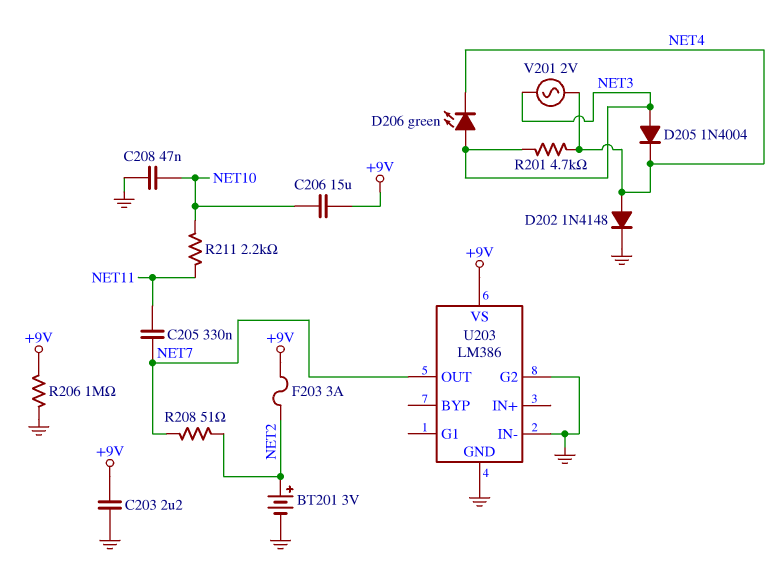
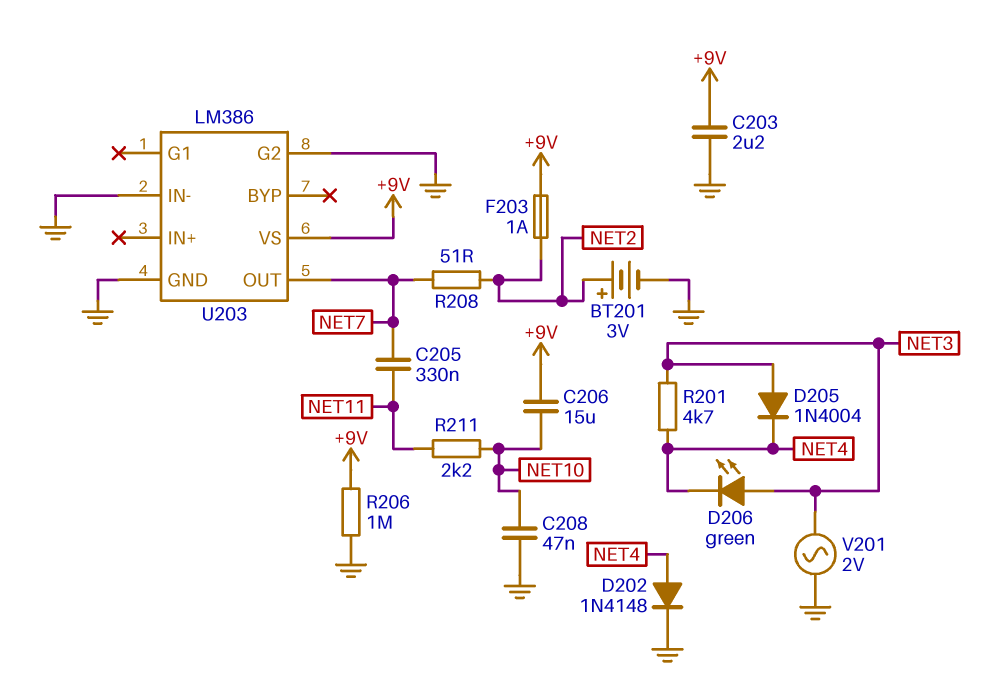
F203: 3A (+9V, NET2) -> 1A (+9V, NET2)
V201: AC 2V (NET3, NET4) -> AC 2V (GND, NET3)

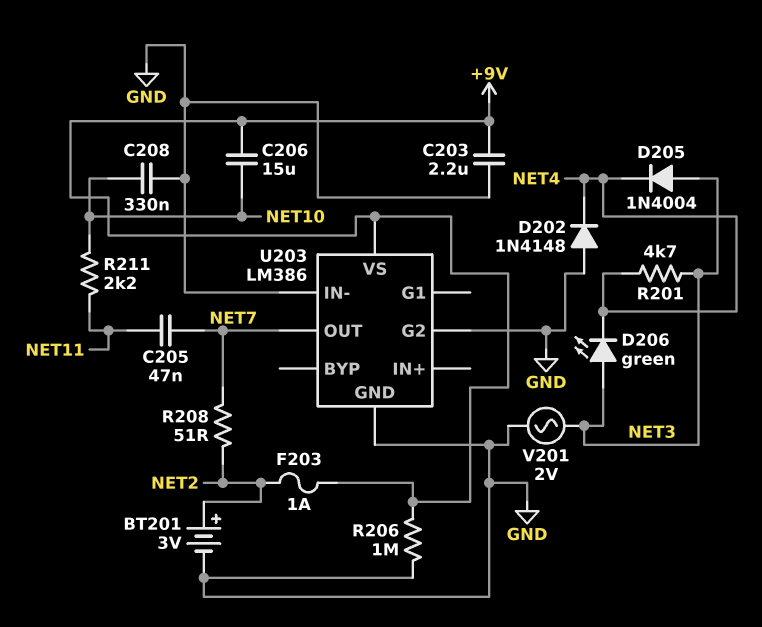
C205: 330nF (NET7, NET11) -> 47nF (NET7, NET11)
C208: 47nF (GND, NET10) -> 330nF (GND, NET10)
D202: diode 1N4148 (A NET4, K GND) -> diode 1N4148 (A GND, K NET4)

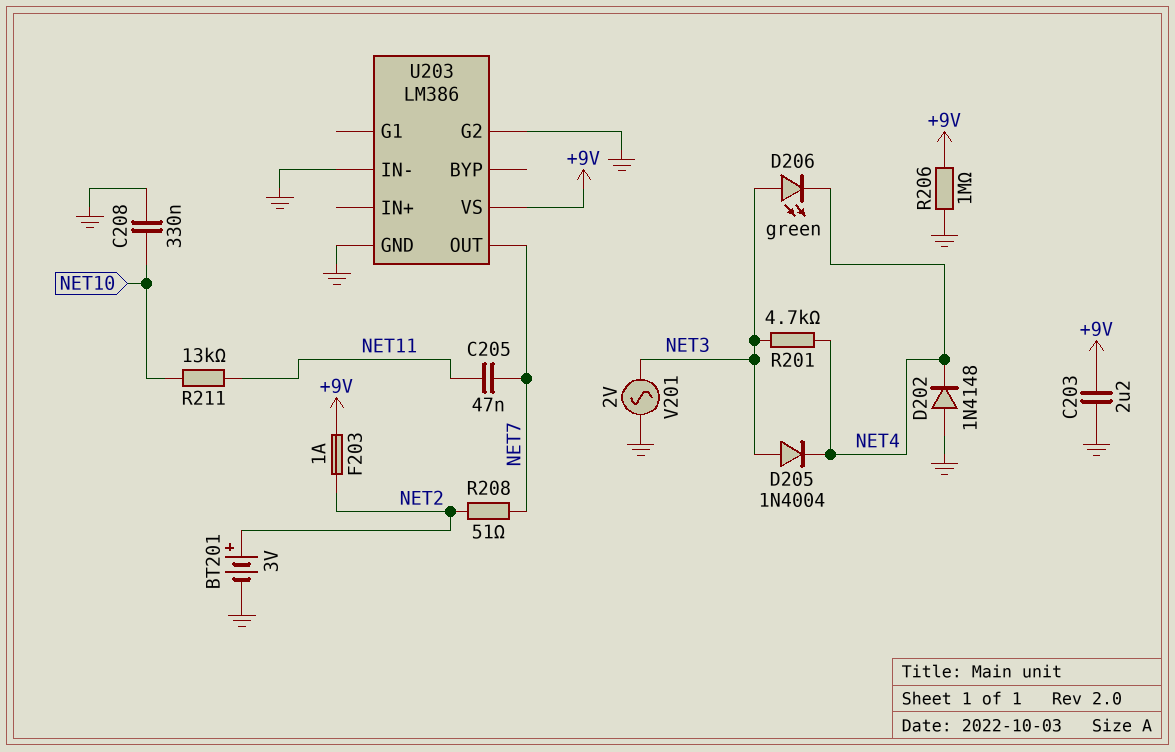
C206: 15uF (+9V, NET10) -> none
R211: 2.2k (NET10, NET11) -> 13k (NET10, NET11)

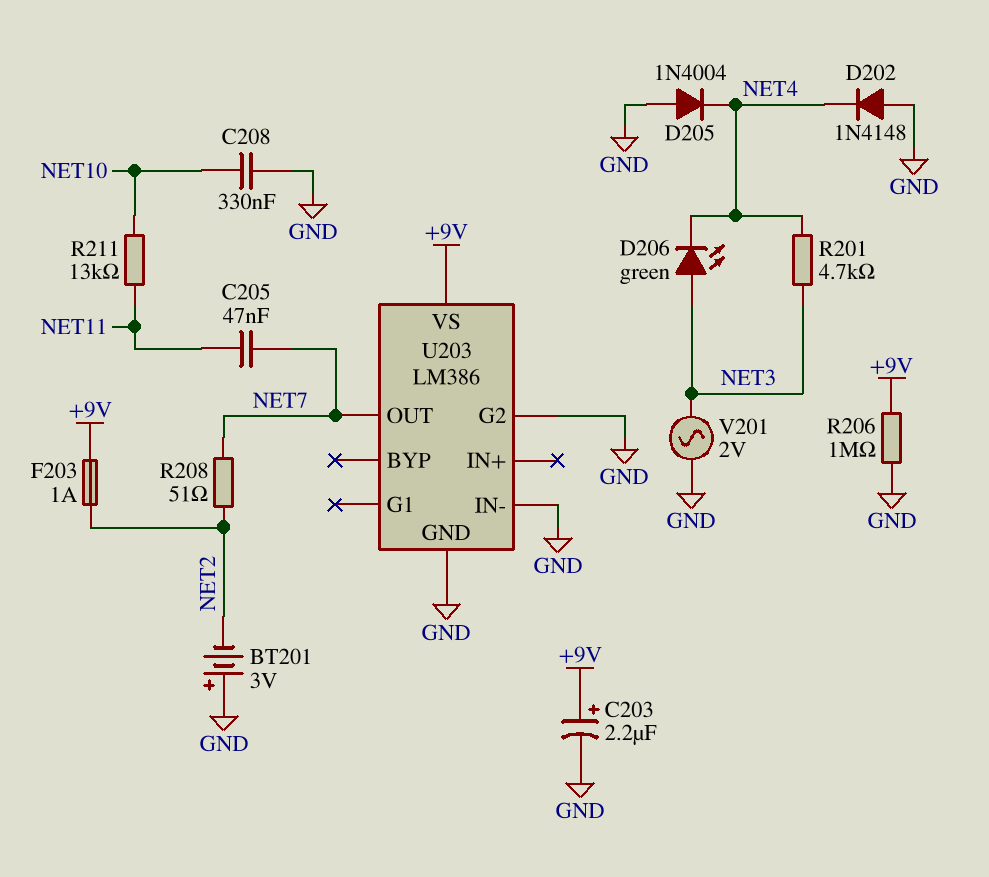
BT201: 3V (plus NET2, minus GND) -> 3V (plus GND, minus NET2)
C203: 2.2uF (+9V, GND) -> 2.2uF (plus +9V, minus GND)
D205: diode 1N4004 (A NET3, K NET4) -> diode 1N4004 (A GND, K NET4)

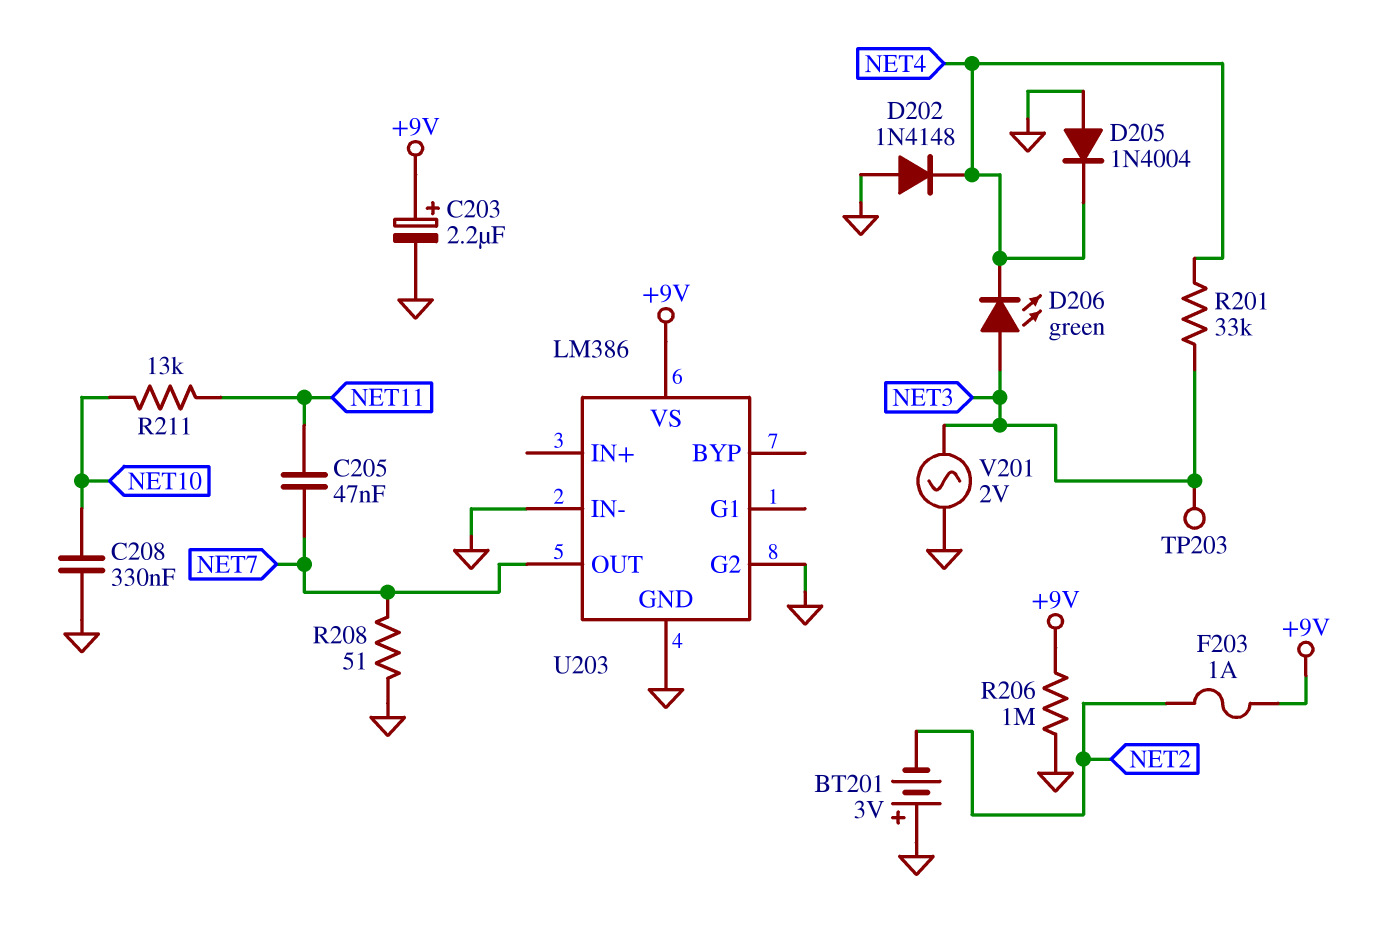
R201: 4.7k (NET3, NET4) -> 33k (NET3, NET4)
R208: 51 (NET2, NET7) -> 51 (GND, NET7)
TP203: none -> test point (NET3)

